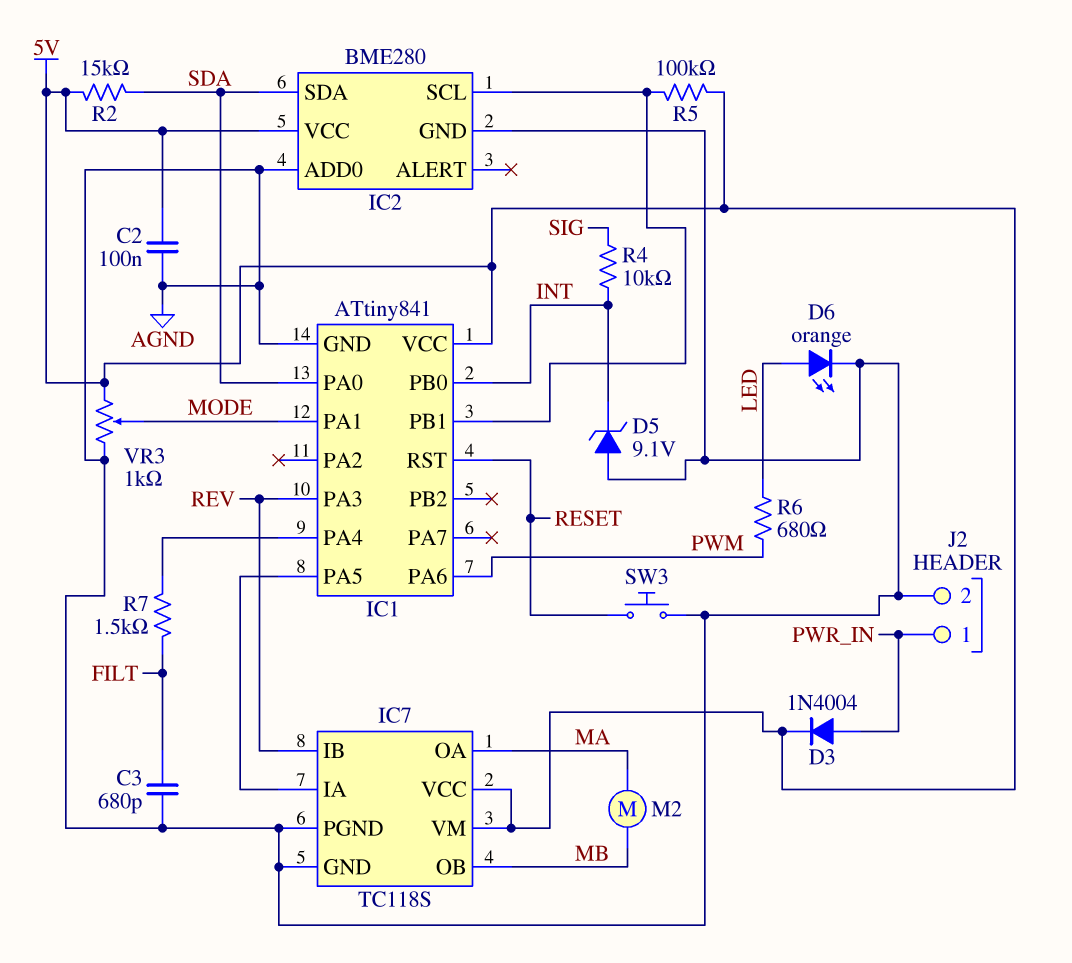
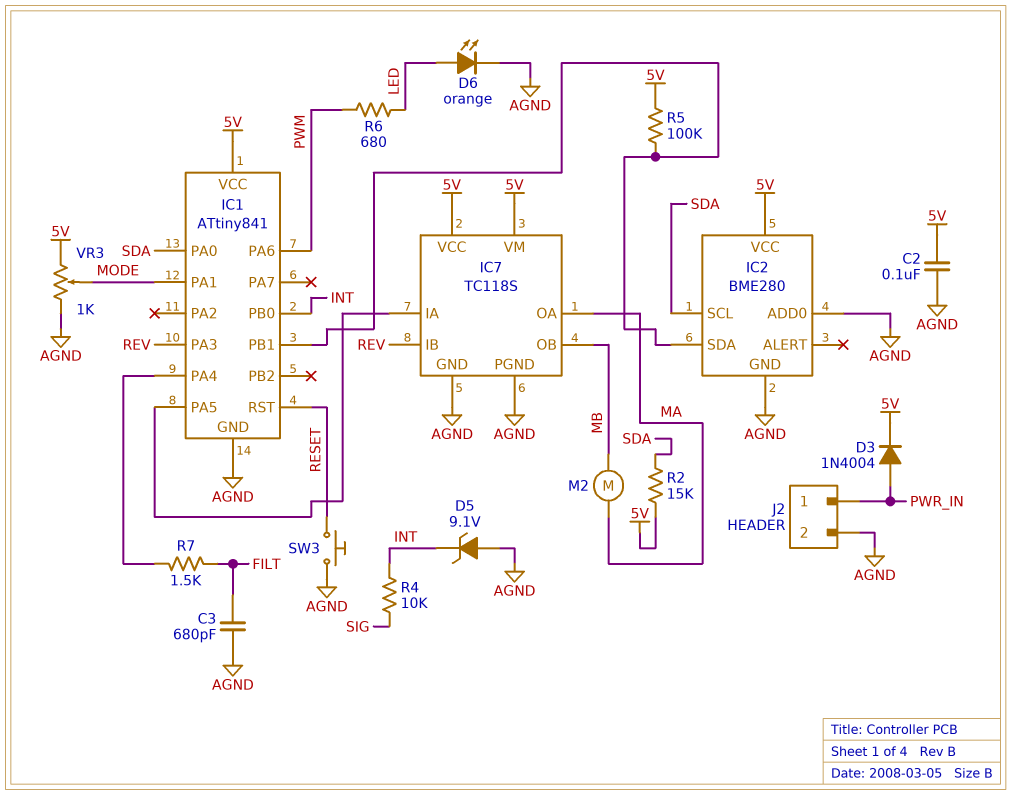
IC2 pin SCL: IC1/PB1 -> SDA
IC2 pin SDA: SDA -> IC1/PB1

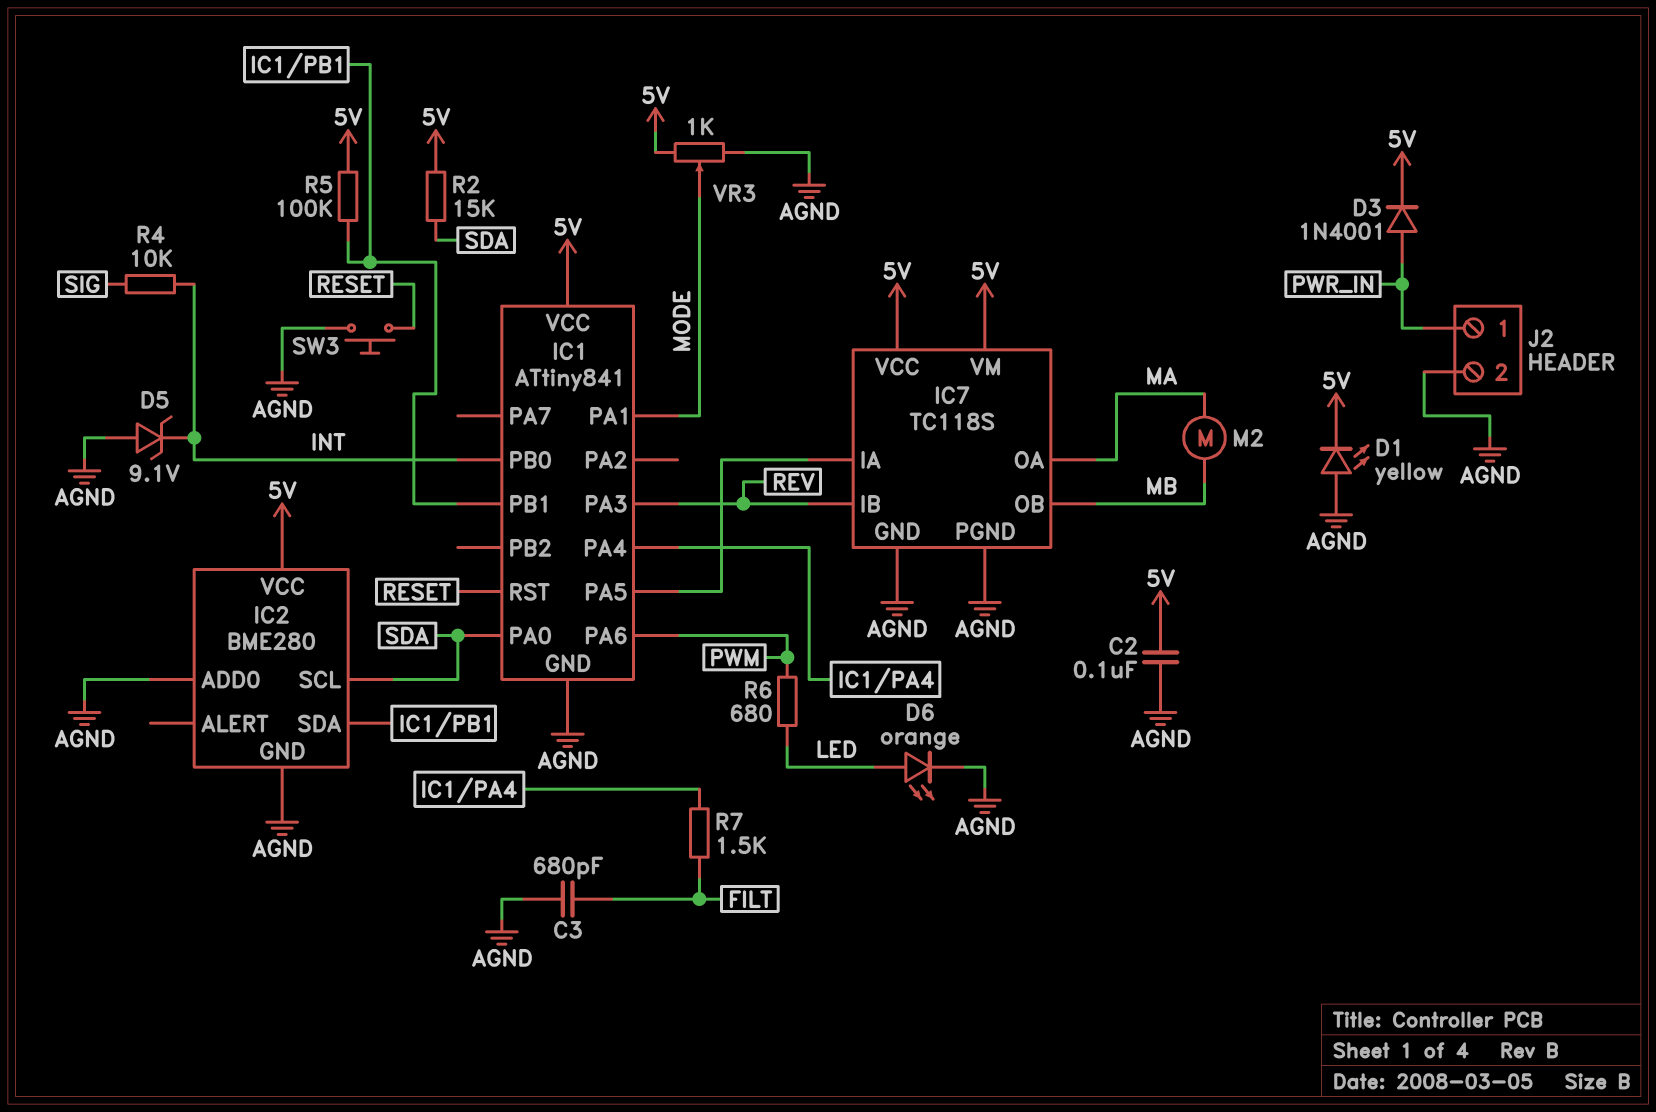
D1: none -> LED yellow (A AGND, K 5V)
D3: diode 1N4004 (A PWR_IN, K 5V) -> diode 1N4001 (A PWR_IN, K 5V)

